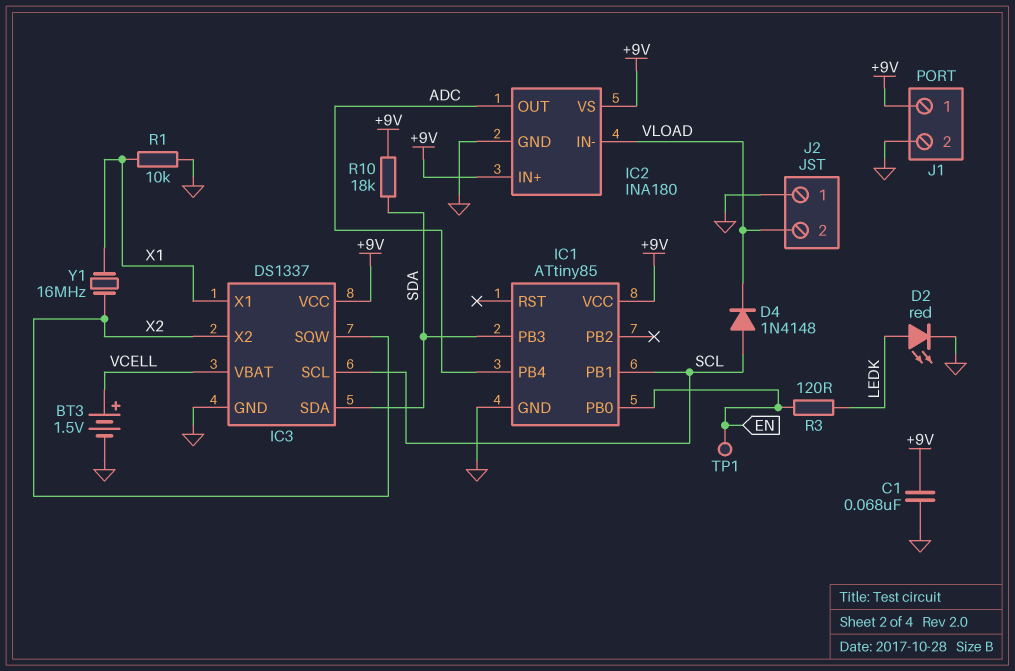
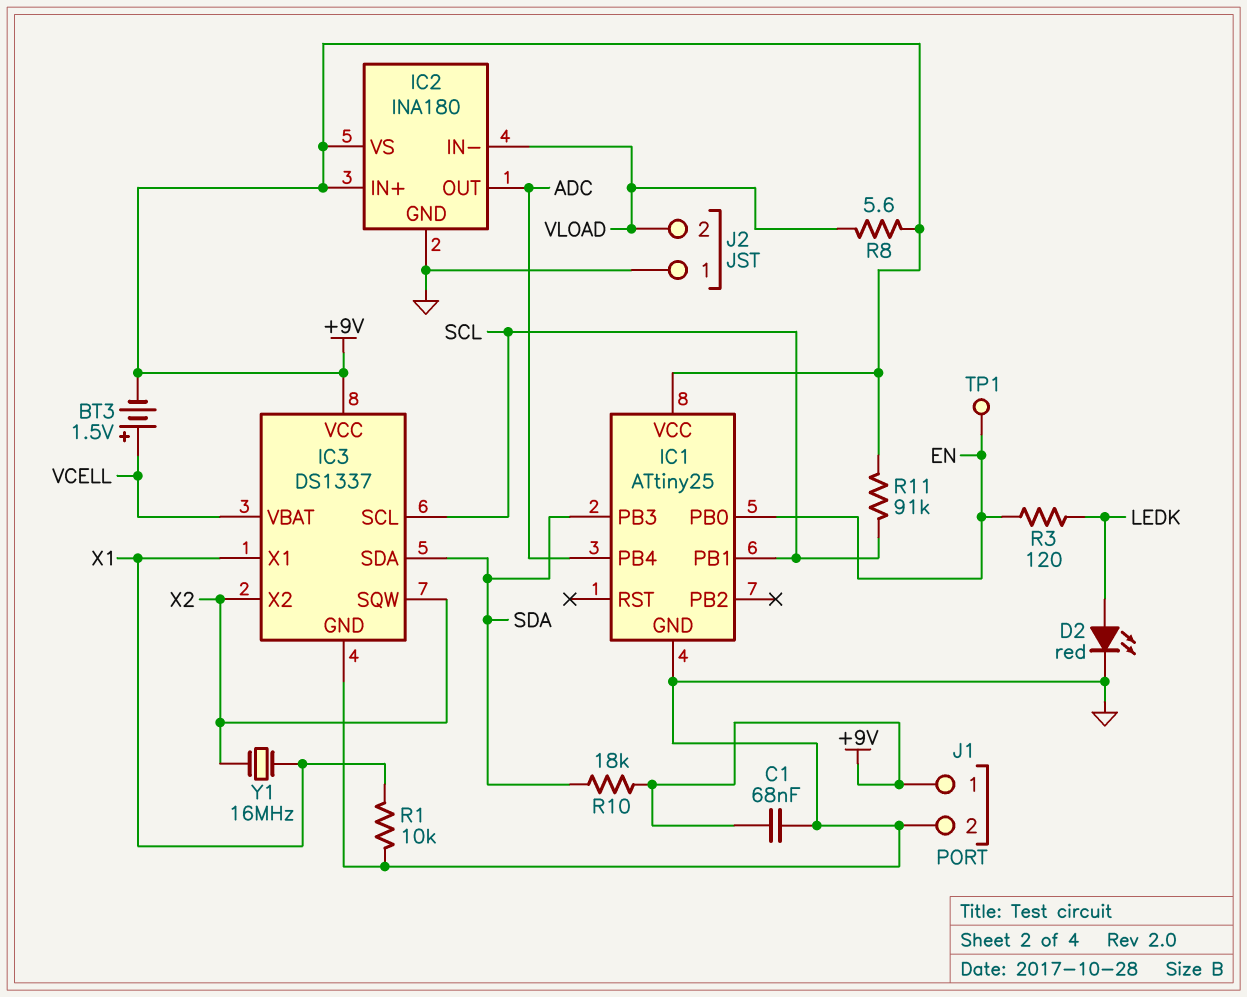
BT3: 1.5V (plus VCELL, minus GND) -> 1.5V (plus VCELL, minus +9V)
D4: diode 1N4148 (A SCL, K VLOAD) -> none
IC1: ATtiny85 -> ATtiny25
R8: none -> 5.6 (+9V, VLOAD)
R11: none -> 91k (+9V, SCL)

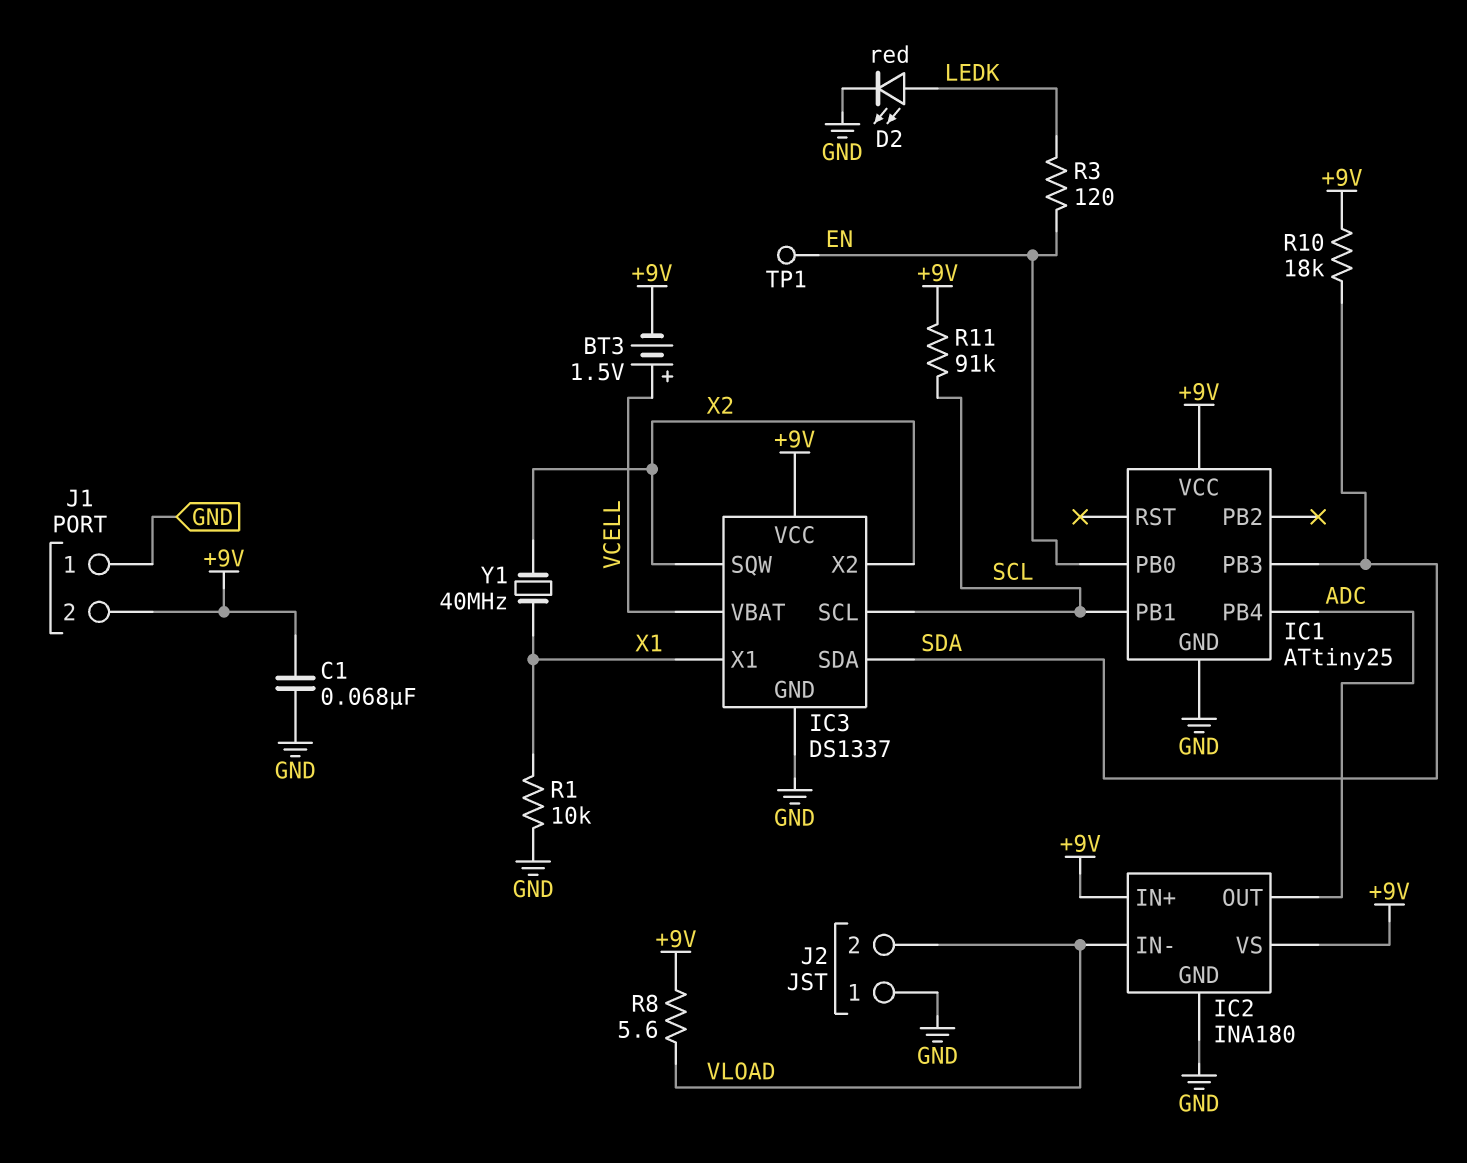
J1 pin 1: +9V -> GND
J1 pin 2: GND -> +9V
Y1: 16MHz (X1, X2) -> 40MHz (X1, X2)

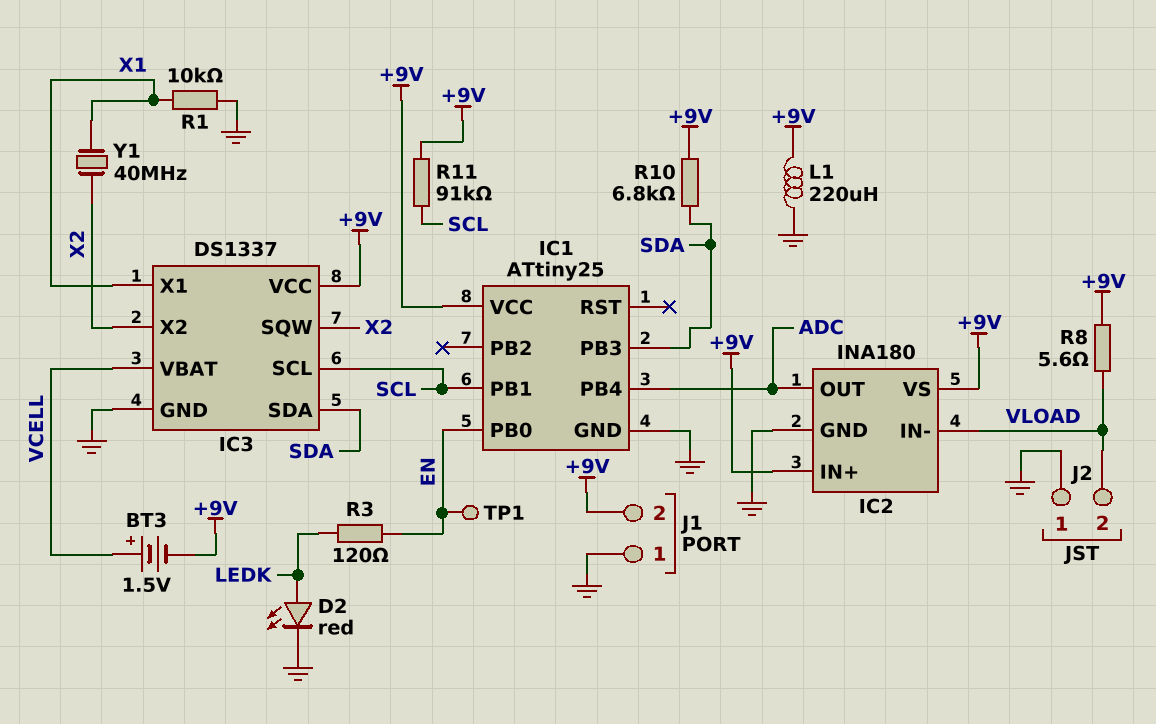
C1: 68nF (+9V, GND) -> none
L1: none -> 220uH (+9V, GND)
R10: 18k (+9V, SDA) -> 6.8k (+9V, SDA)

